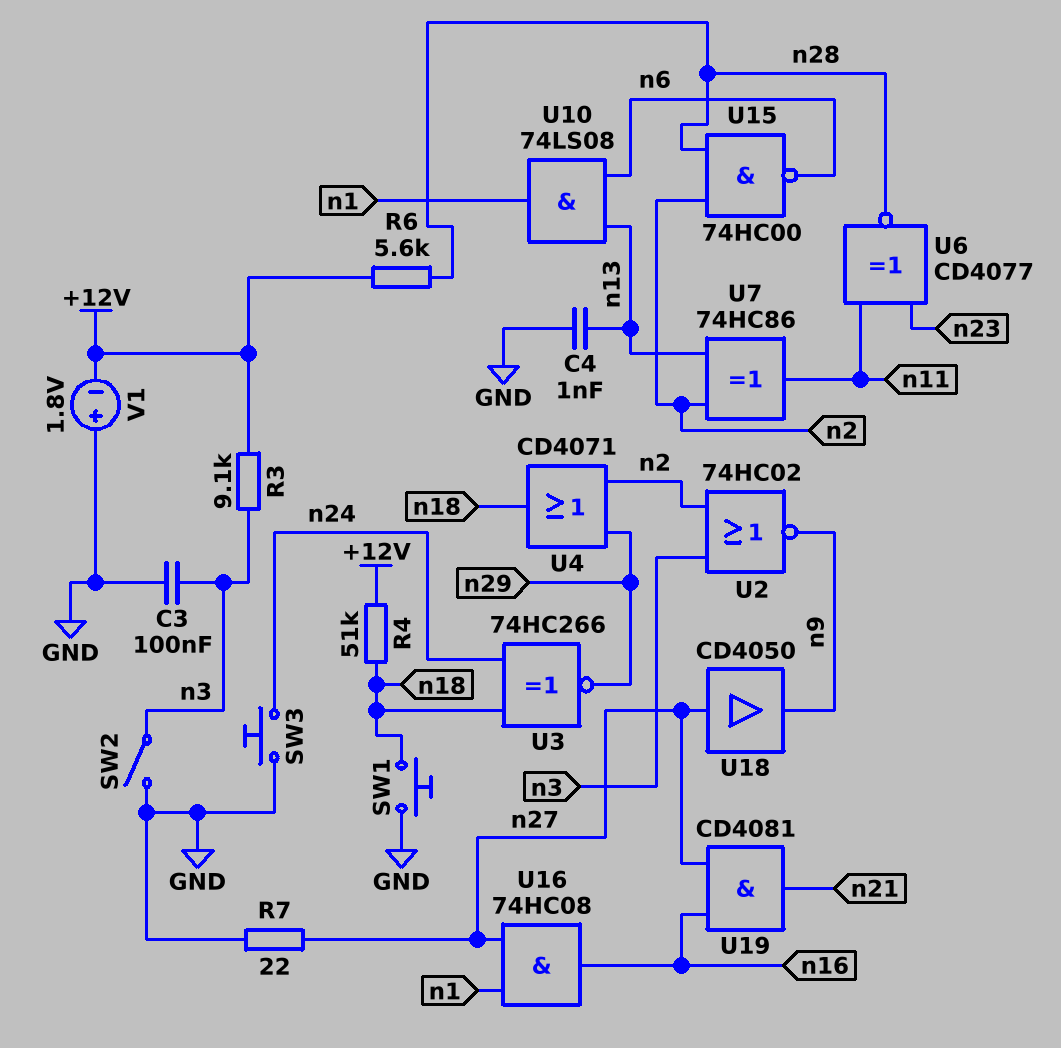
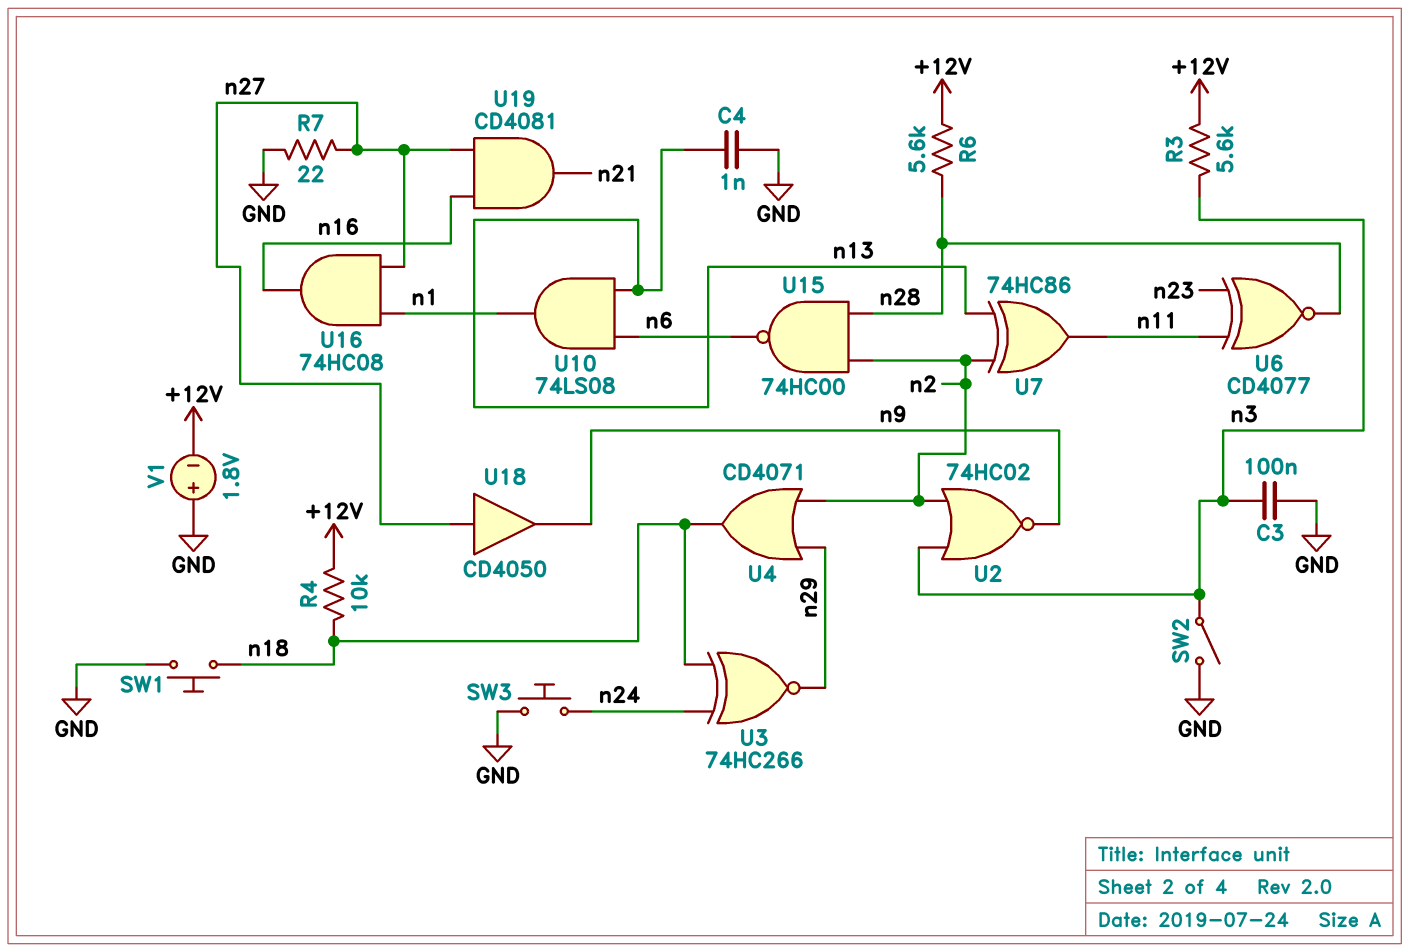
R3: 9.1k (+12V, n3) -> 5.6k (+12V, n3)
R4: 51k (+12V, n18) -> 10k (+12V, n18)

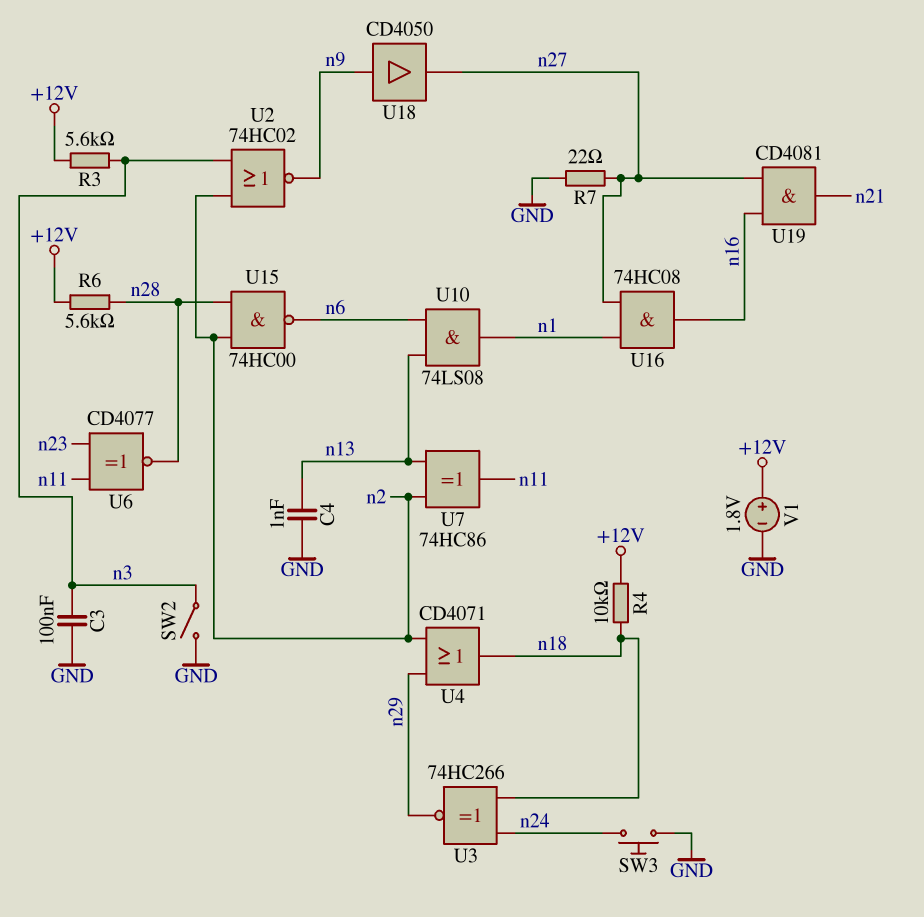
SW1: button (GND, n18) -> none
U18: buffer CD4050 (in n27, out n9) -> buffer CD4050 (in n9, out n27)
V1: 1.8V (plus GND, minus +12V) -> 1.8V (plus +12V, minus GND)

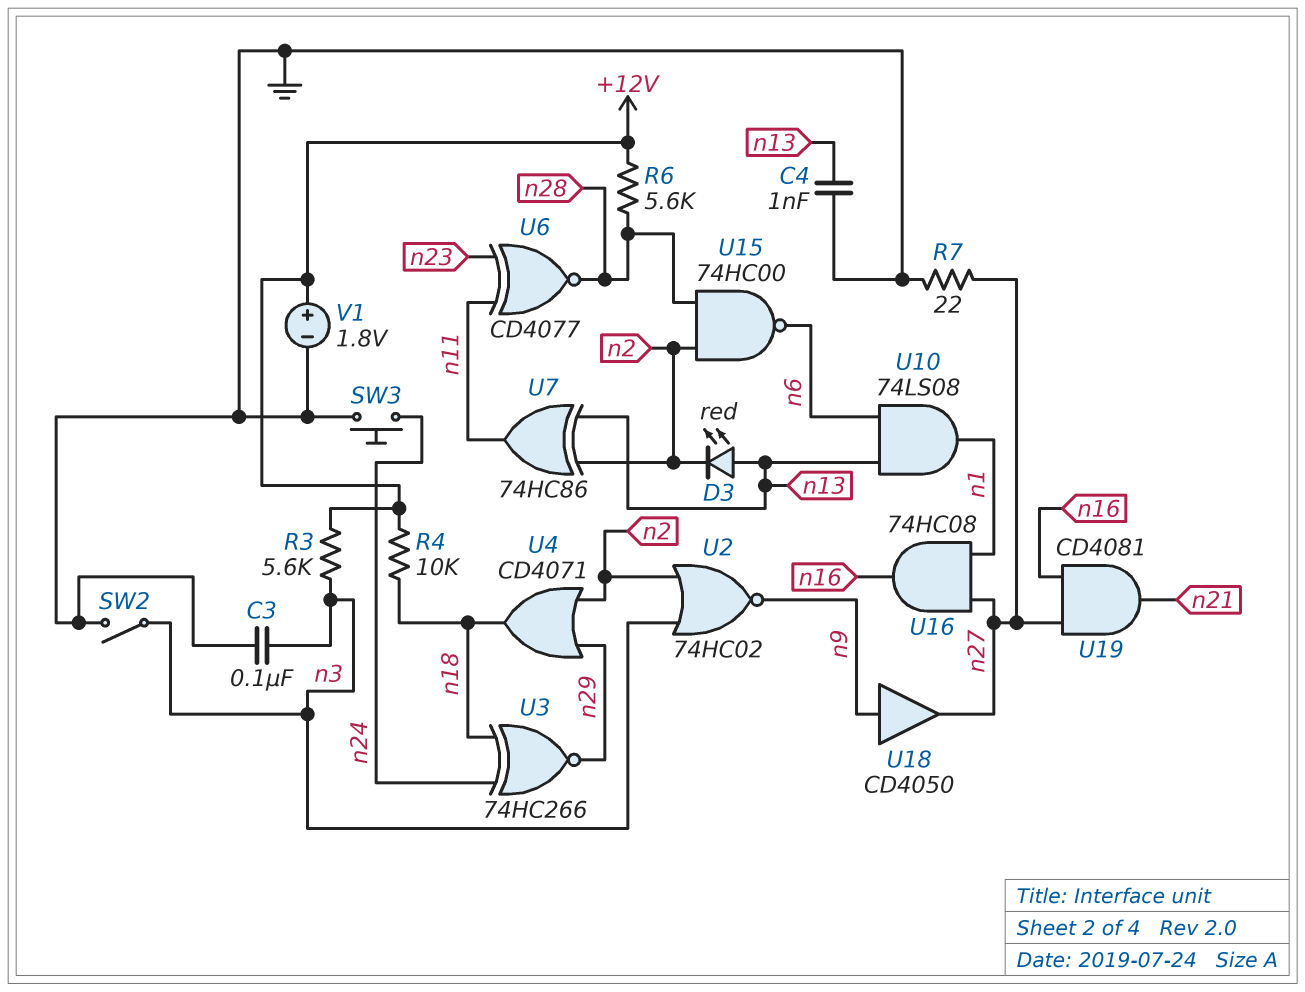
D3: none -> LED red (A n13, K n2)

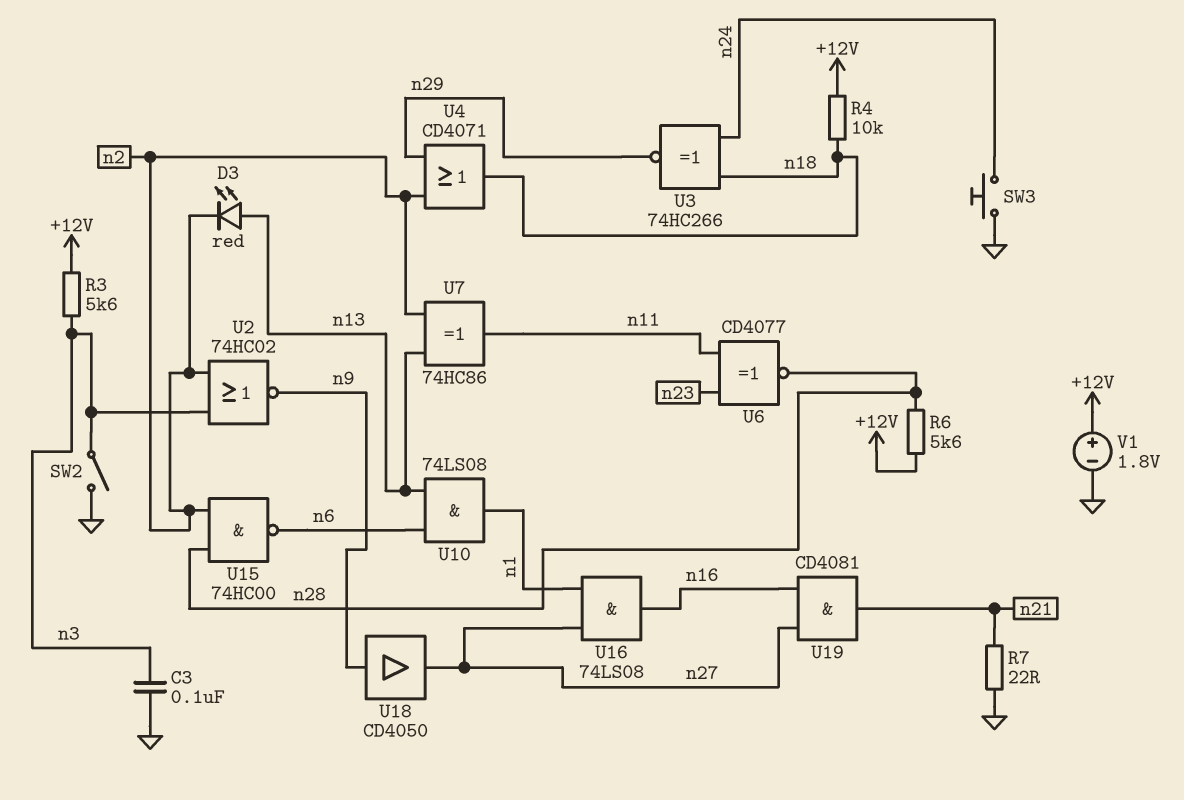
C4: 1nF (GND, n13) -> none
R7: 22 (GND, n27) -> 22 (GND, n21)
U16: AND 74HC08 (in n1, in n27, out n16) -> AND 74LS08 (in n1, in n27, out n16)

